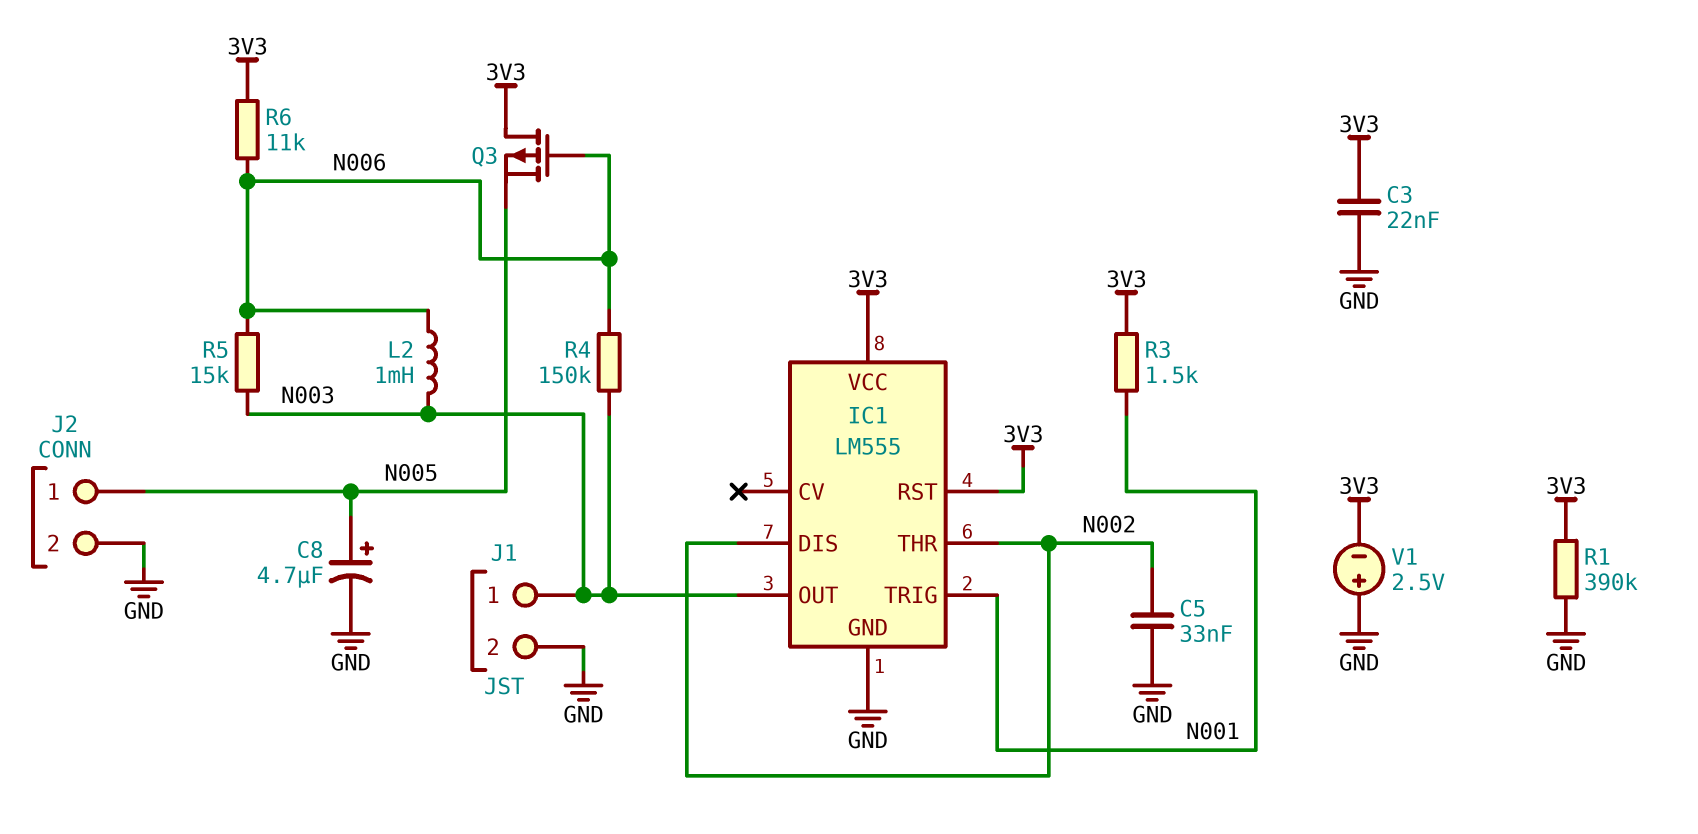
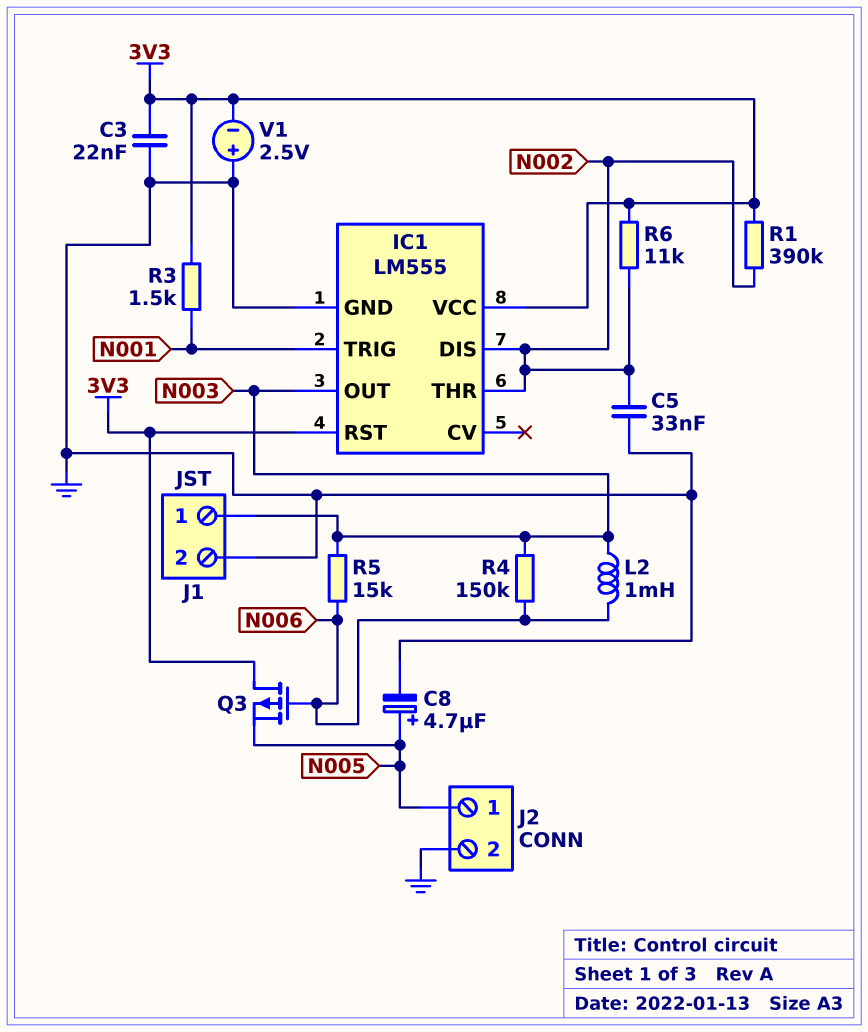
R1: 390k (3V3, GND) -> 390k (3V3, N002)
R6: 11k (3V3, N006) -> 11k (3V3, N002)

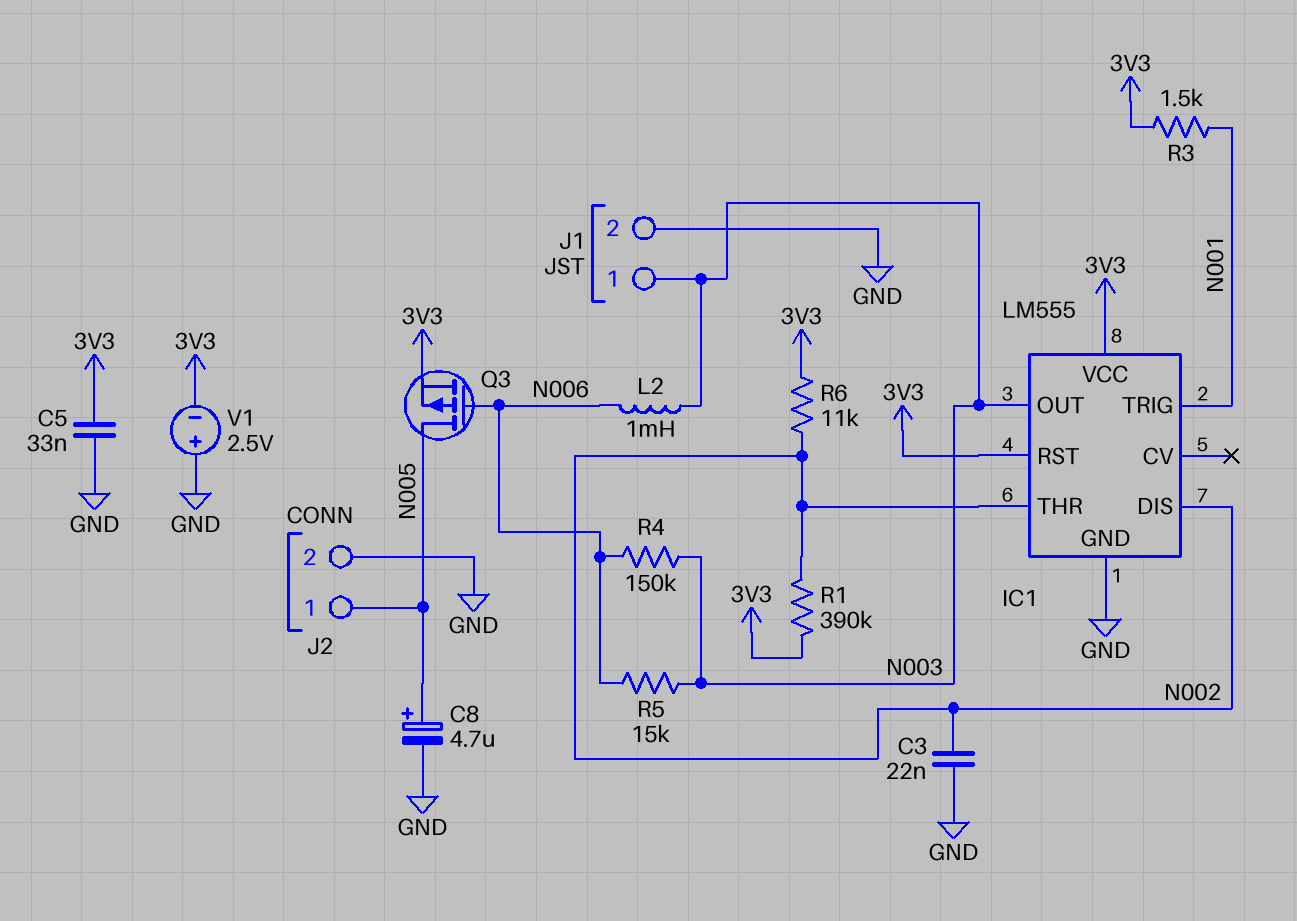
C3: 22nF (3V3, GND) -> 22nF (GND, N002)
C5: 33nF (GND, N002) -> 33nF (3V3, GND)
Q3: PMOS (G N006, D 3V3, S N005) -> PMOS (G N006, D N005, S 3V3)

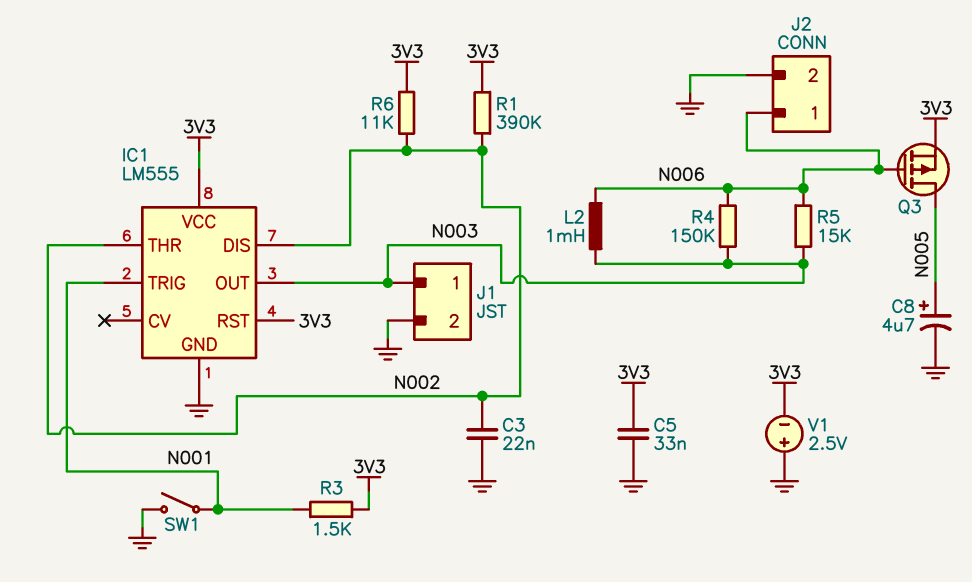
J2 pin 1: N005 -> N006
SW1: none -> switch (GND, N001)

